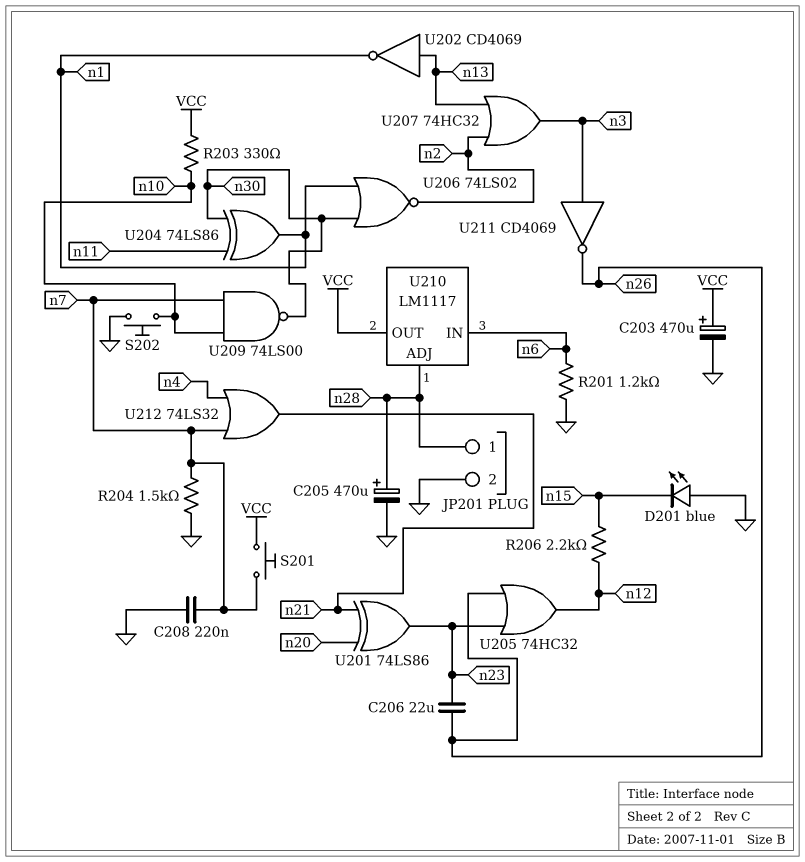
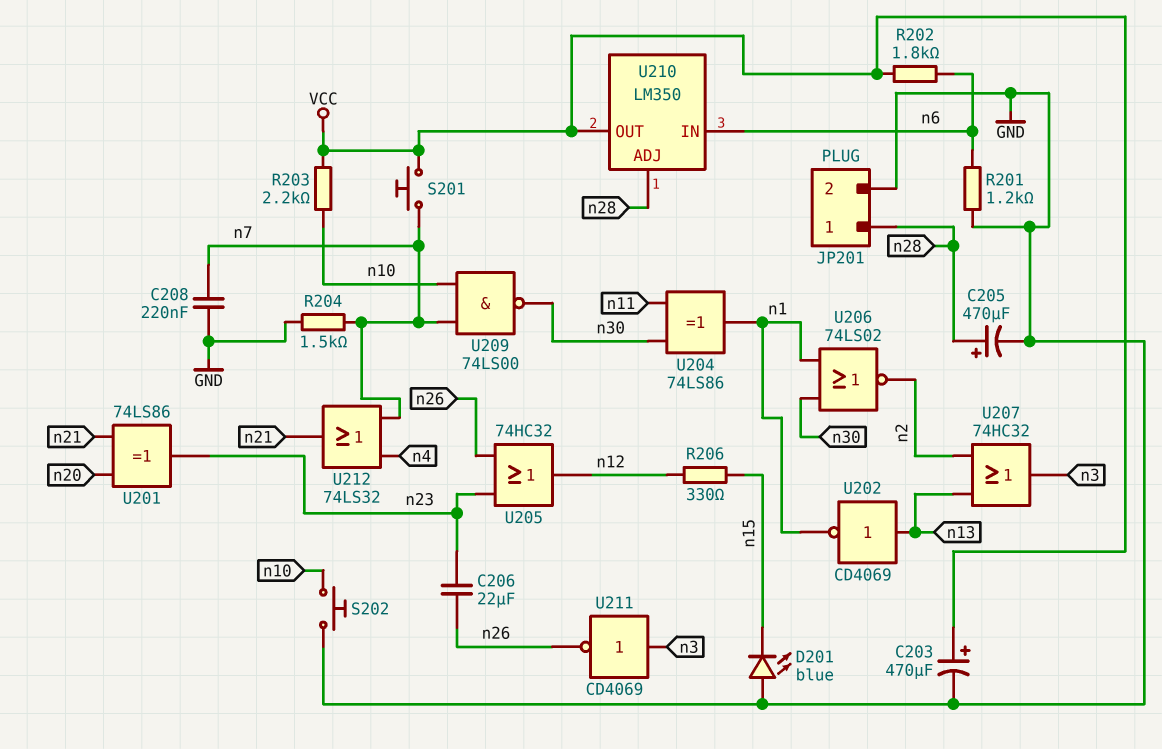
R202: none -> 1.8k (VCC, n6)
R203: 330 (VCC, n10) -> 2.2k (VCC, n10)
R206: 2.2k (n12, n15) -> 330 (n12, n15)
U210: LM1117 -> LM350

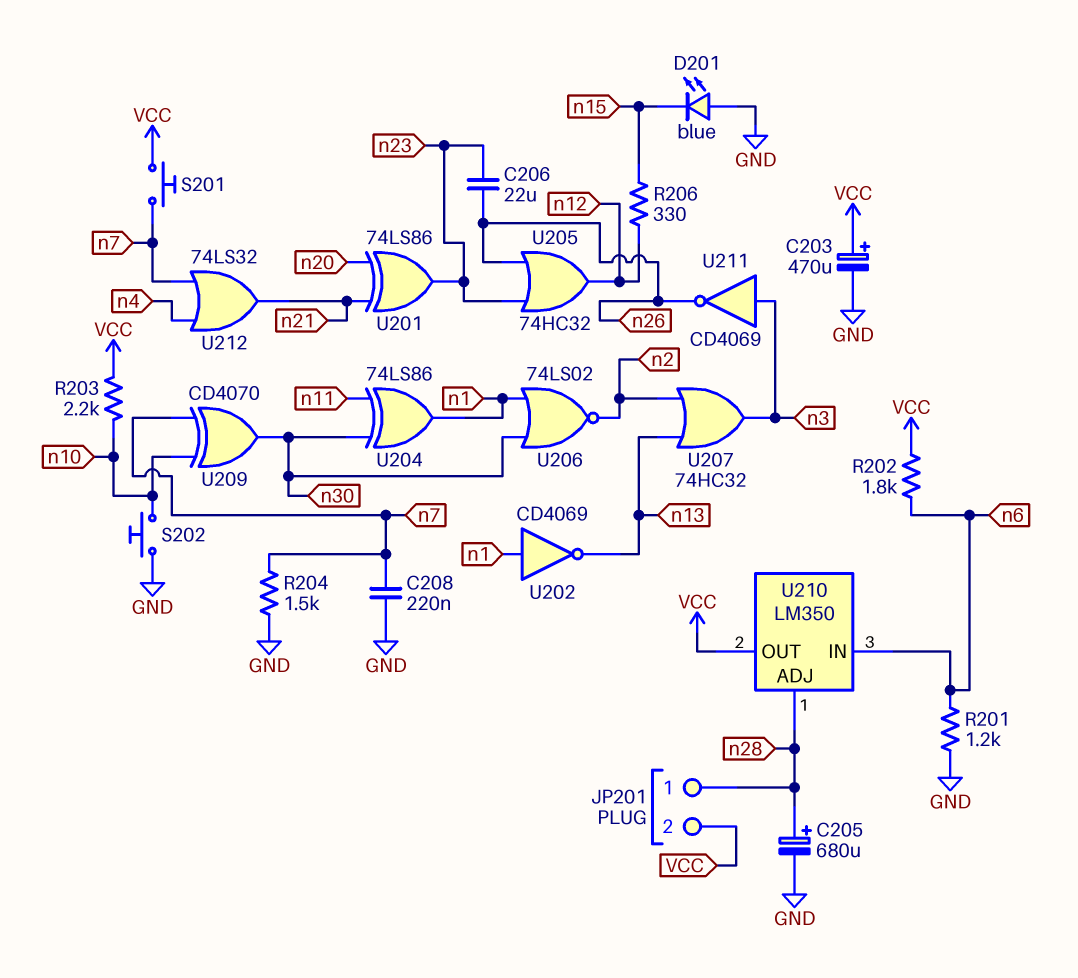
C205: 470uF (plus n28, minus GND) -> 680uF (plus n28, minus GND)
JP201 pin 2: GND -> VCC
U202: NOT CD4069 (in n13, out n1) -> NOT CD4069 (in n1, out n13)
U209: NAND 74LS00 (in n7, in n10, out n30) -> XOR CD4070 (in n7, in n10, out n30)

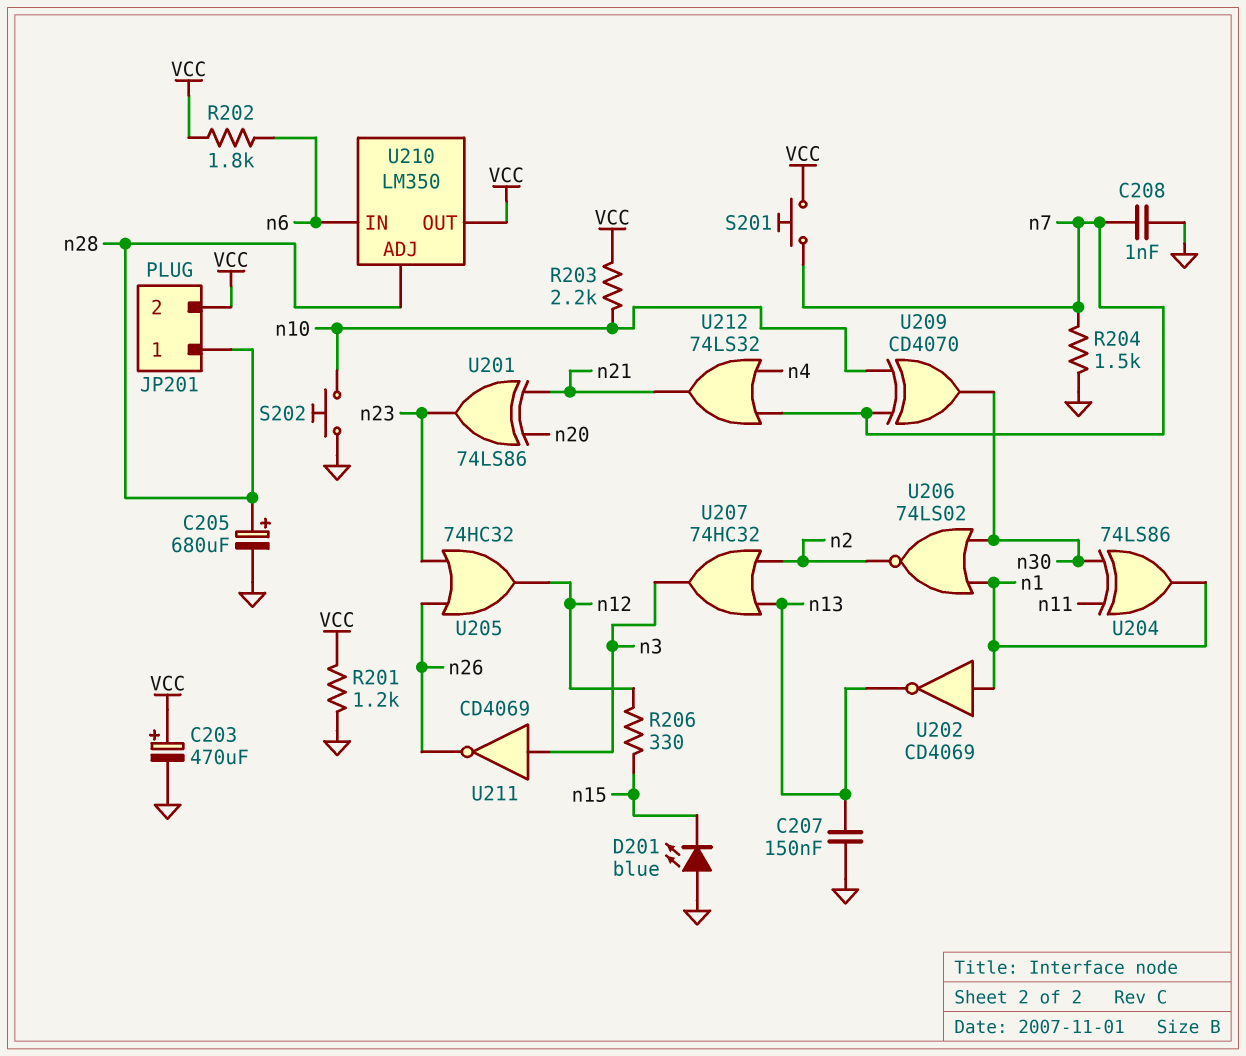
C206: 22uF (n23, n26) -> none
C207: none -> 150nF (GND, n13)
C208: 220nF (GND, n7) -> 1nF (GND, n7)
R201: 1.2k (GND, n6) -> 1.2k (GND, VCC)

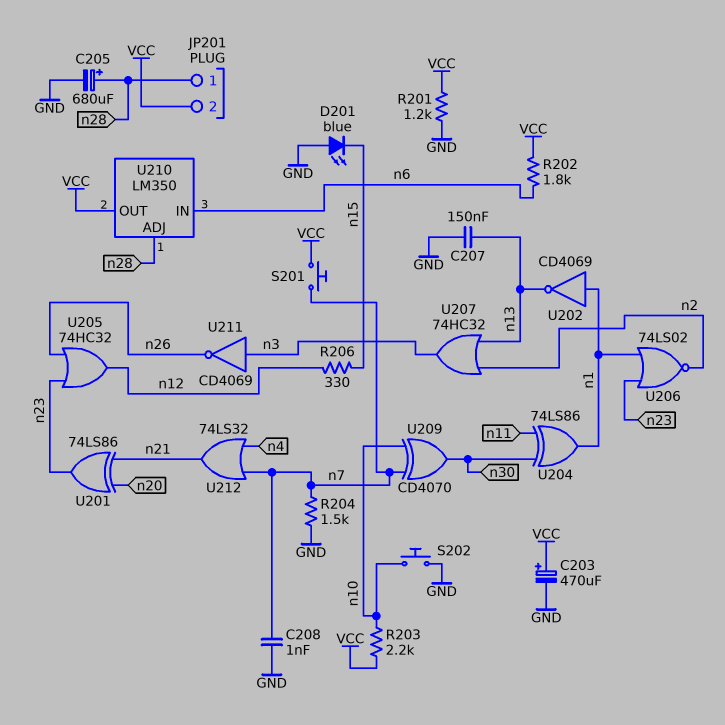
U206: NOR 74LS02 (in n1, in n30, out n2) -> NOR 74LS02 (in n1, in n23, out n2)

